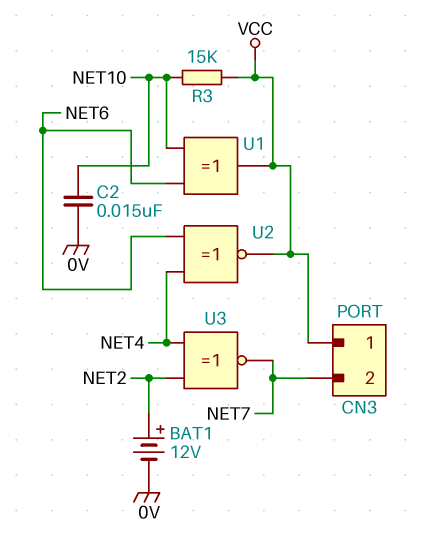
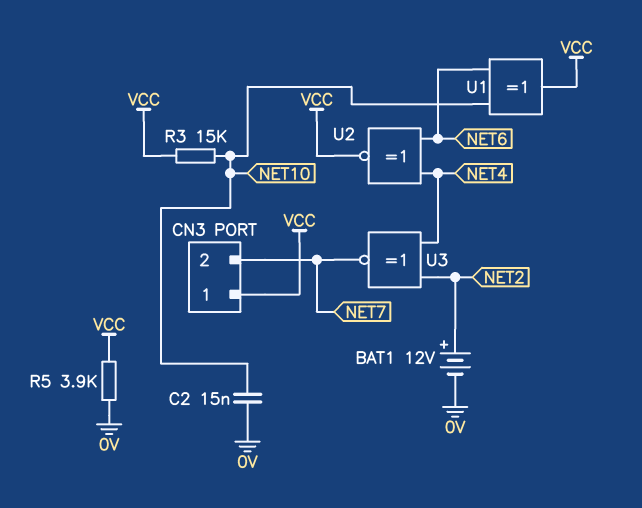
R5: none -> 3.9k (0V, VCC)

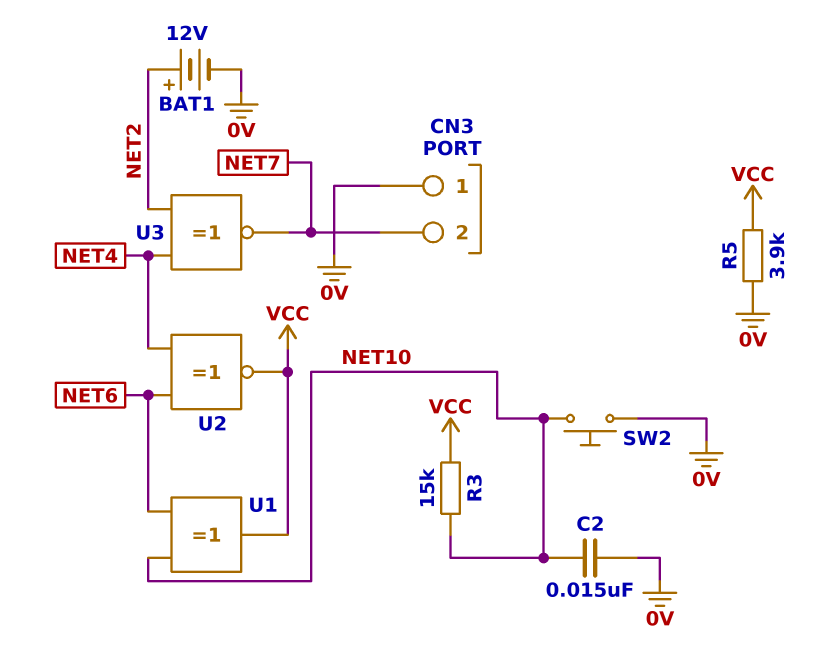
CN3 pin 1: VCC -> 0V
SW2: none -> button (0V, NET10)

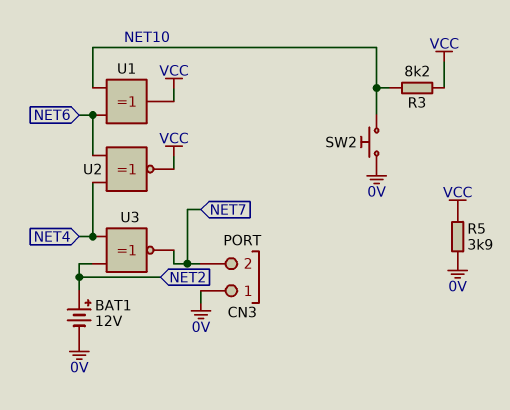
C2: 15nF (0V, NET10) -> none
R3: 15k (NET10, VCC) -> 8.2k (NET10, VCC)

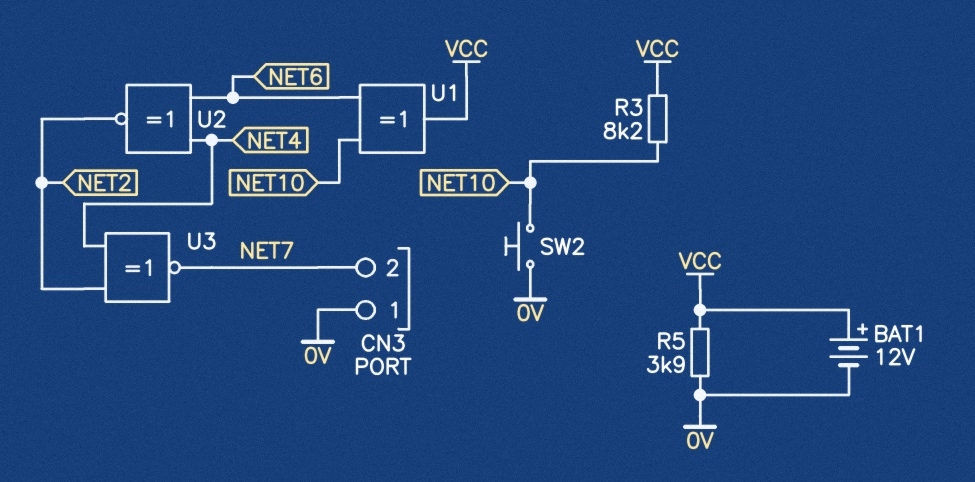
BAT1: 12V (plus NET2, minus 0V) -> 12V (plus VCC, minus 0V)
U2: XNOR (in NET4, in NET6, out VCC) -> XNOR (in NET4, in NET6, out NET2)

